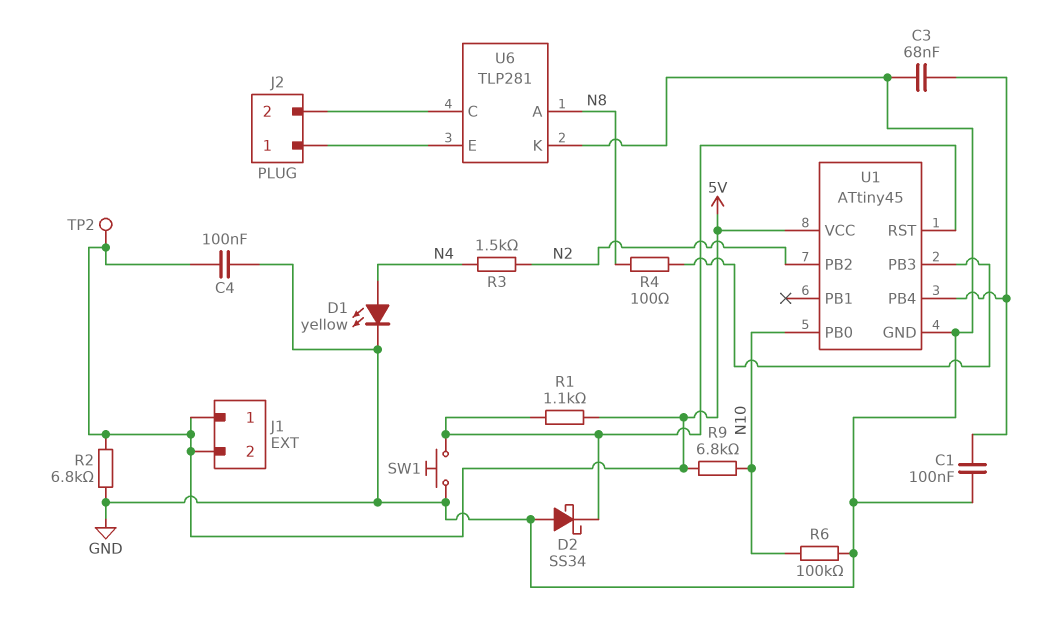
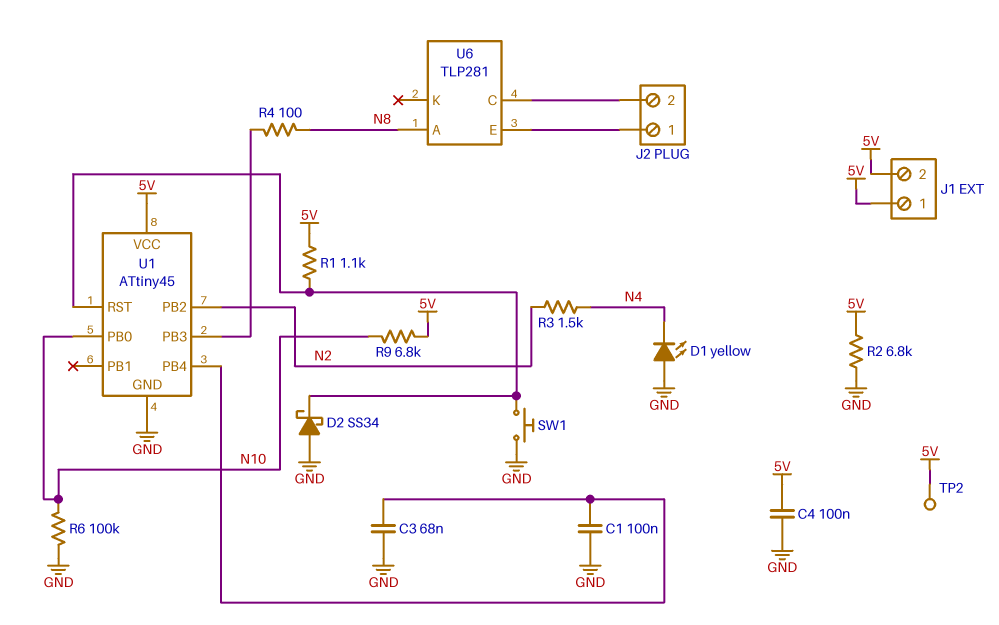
D1: LED yellow (A N4, K GND) -> LED yellow (A GND, K N4)
U6 pin K: GND -> none

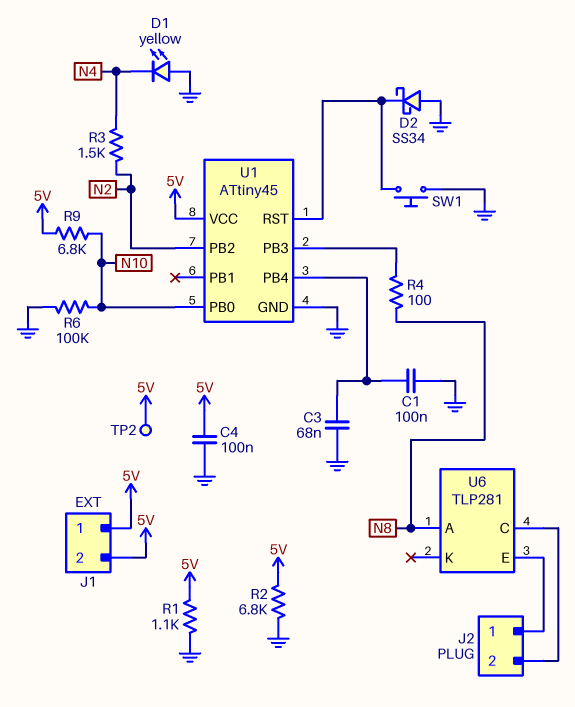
R1: 1.1k (5V, U1/RST) -> 1.1k (5V, GND)

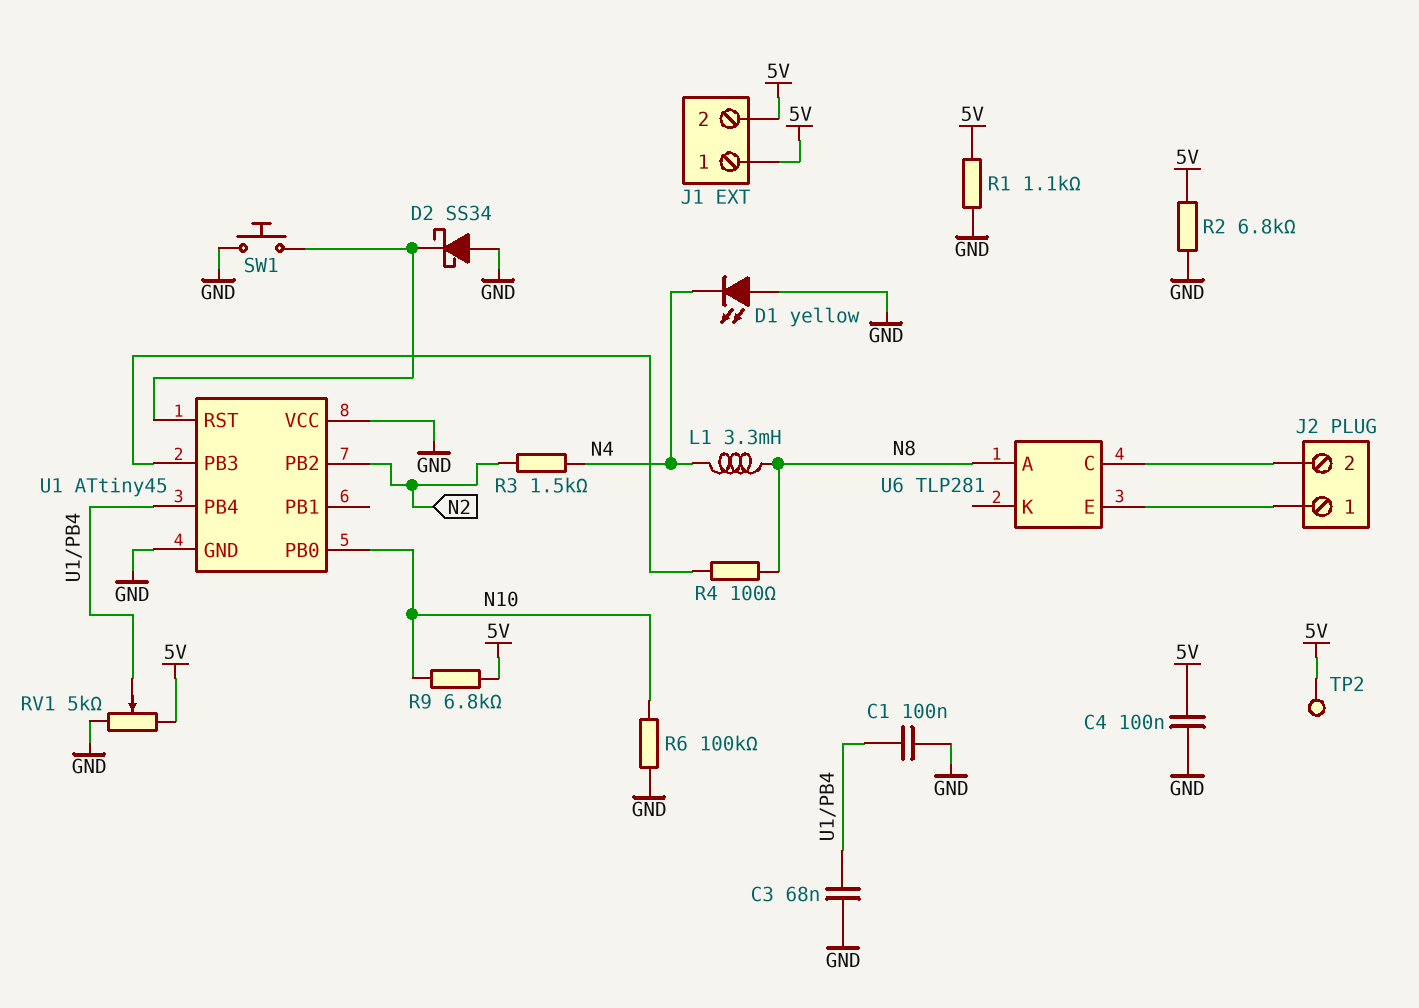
L1: none -> 3.3mH (N4, N8)
RV1: none -> 5k (5V, GND, wiper U1/PB4)
U1 pin VCC: 5V -> GND

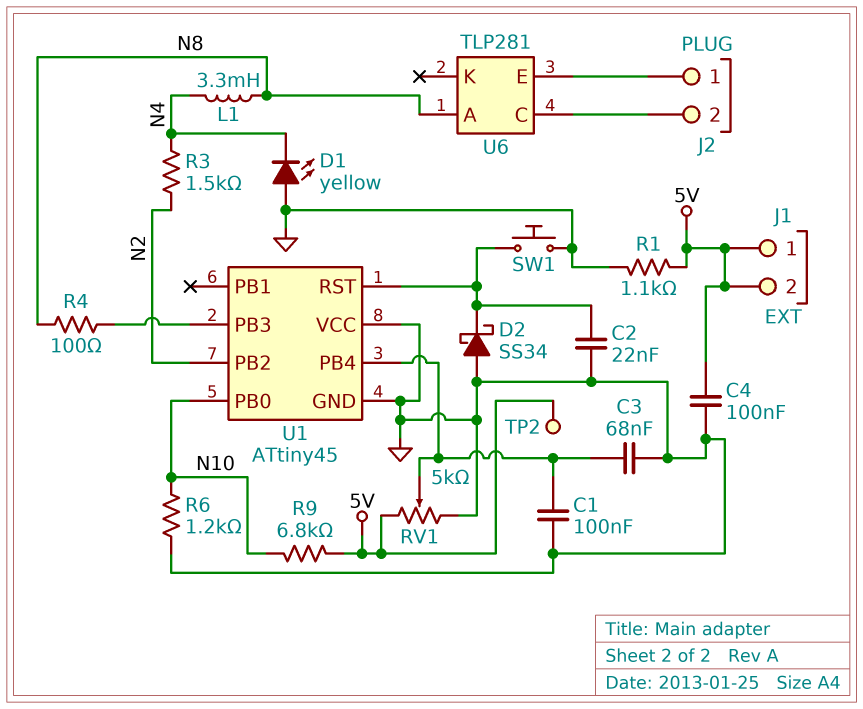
C2: none -> 22nF (GND, U1/RST)
R2: 6.8k (5V, GND) -> none
R6: 100k (GND, N10) -> 1.2k (GND, N10)

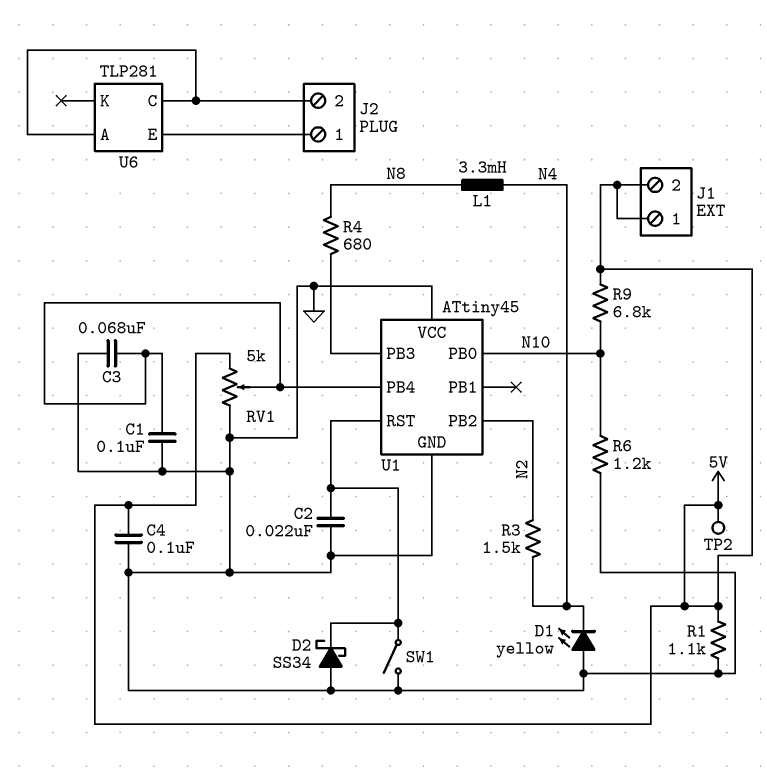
R4: 100 (N8, U1/PB3) -> 680 (N8, U1/PB3)
SW1: button (GND, U1/RST) -> switch (GND, U1/RST)
U6 pin A: N8 -> J2/2

